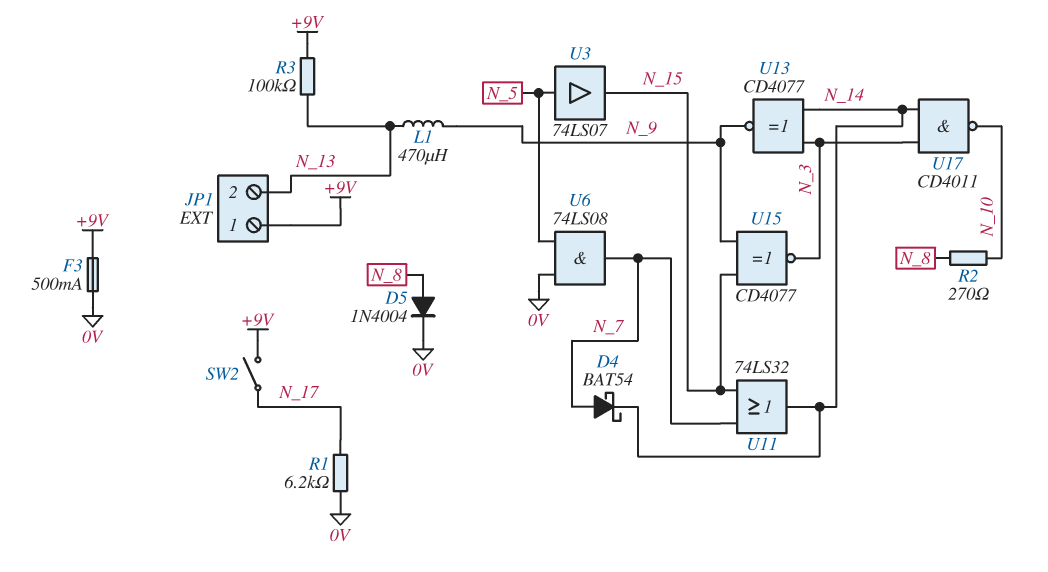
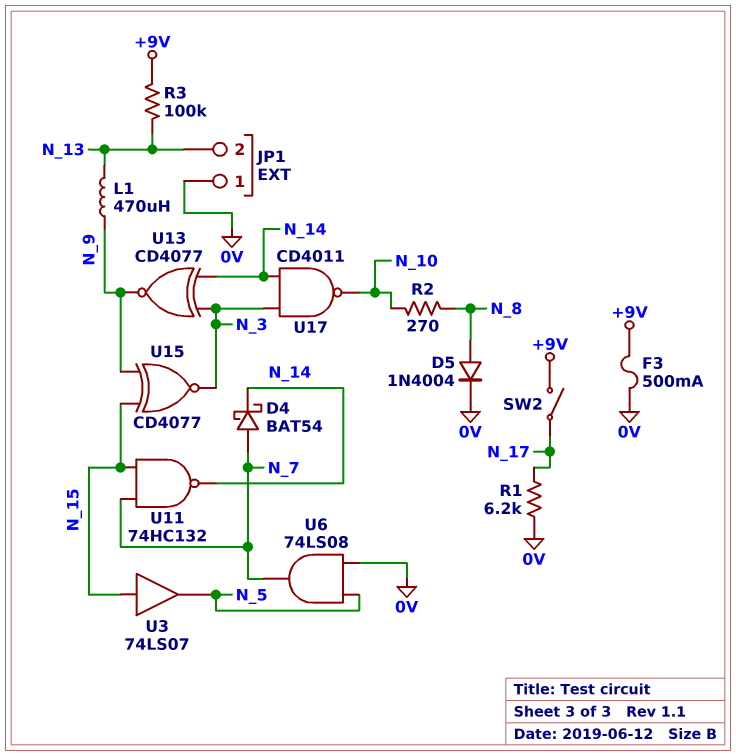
JP1 pin 1: +9V -> 0V
U3: buffer 74LS07 (in N_5, out N_15) -> buffer 74LS07 (in N_15, out N_5)
U11: OR 74LS32 (in N_7, in N_15, out N_14) -> NAND 74HC132 (in N_7, in N_15, out N_14)

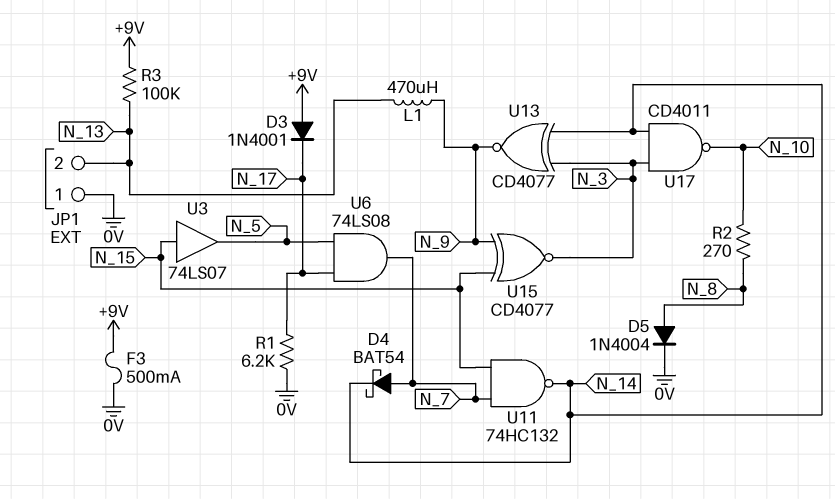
D3: none -> diode 1N4001 (A +9V, K N_17)
SW2: switch (+9V, N_17) -> none
U6: AND 74LS08 (in 0V, in N_5, out N_7) -> AND 74LS08 (in N_5, in N_17, out N_7)

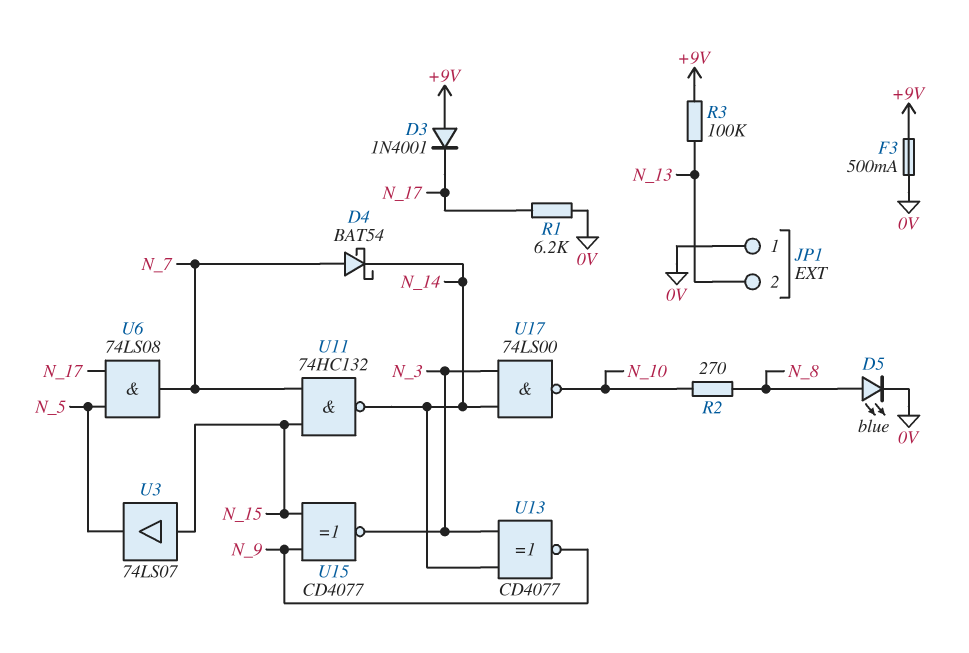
D5: diode 1N4004 (A N_8, K 0V) -> LED blue (A N_8, K 0V)
L1: 470uH (N_9, N_13) -> none
U17: NAND CD4011 (in N_3, in N_14, out N_10) -> NAND 74LS00 (in N_3, in N_14, out N_10)

